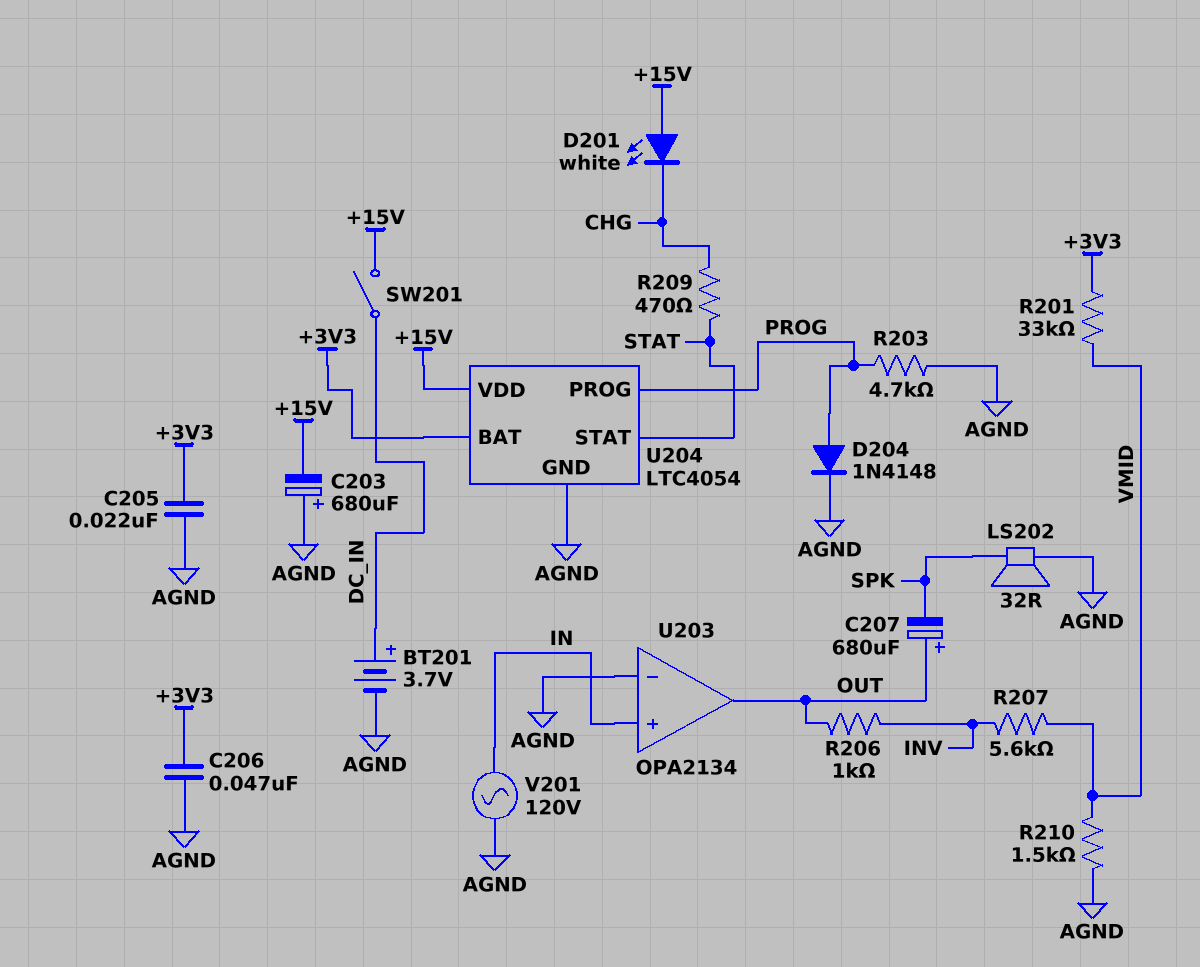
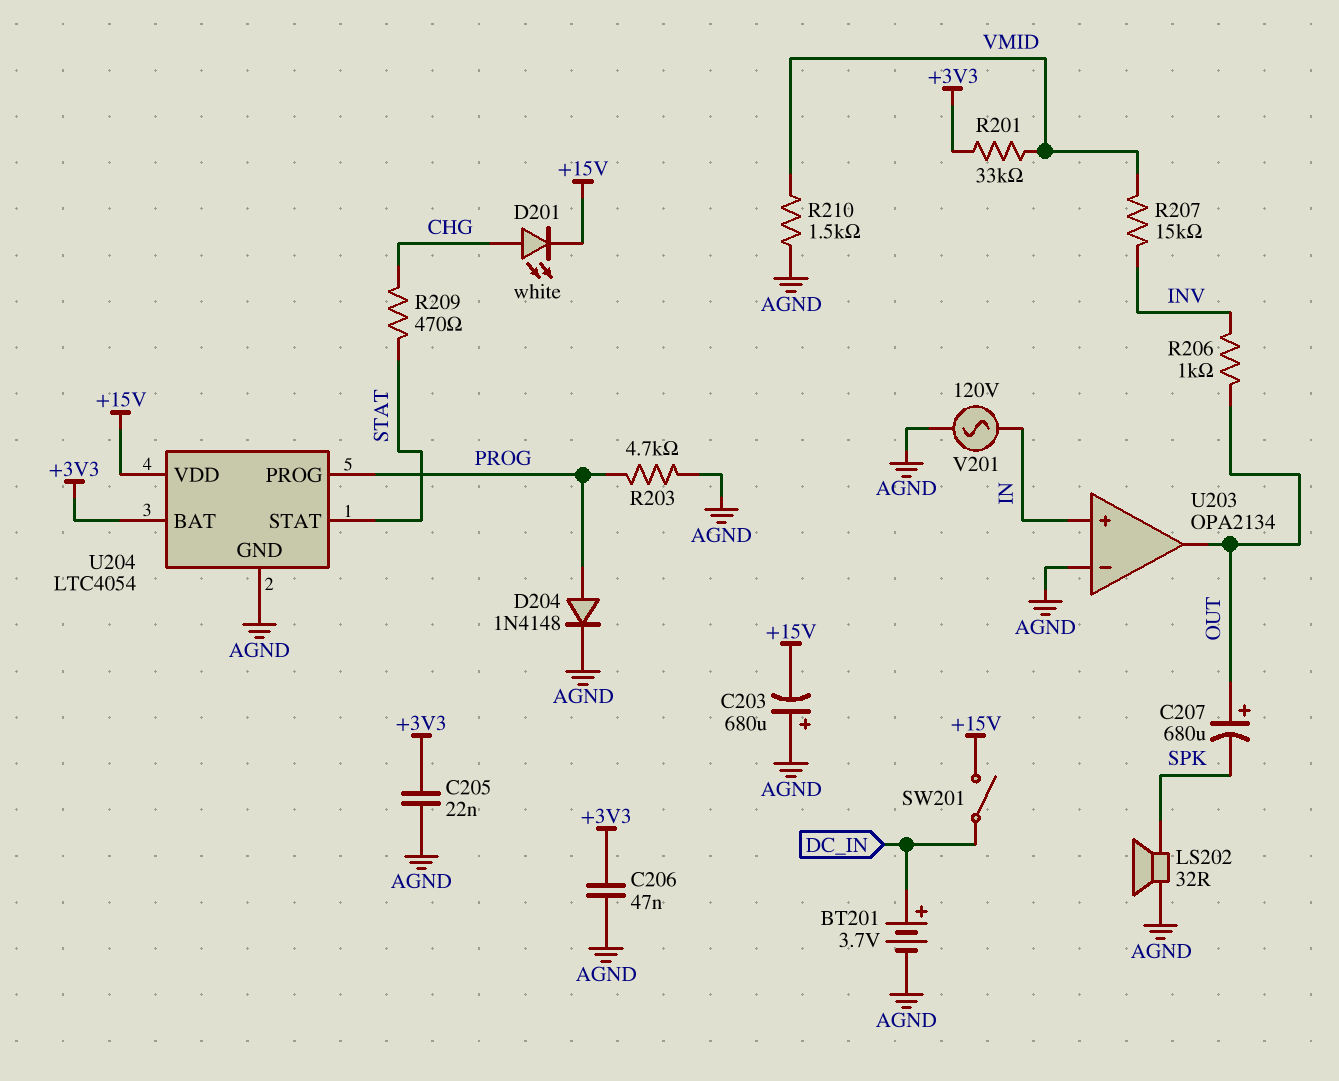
D201: LED white (A +15V, K CHG) -> LED white (A CHG, K +15V)
R207: 5.6k (INV, VMID) -> 15k (INV, VMID)

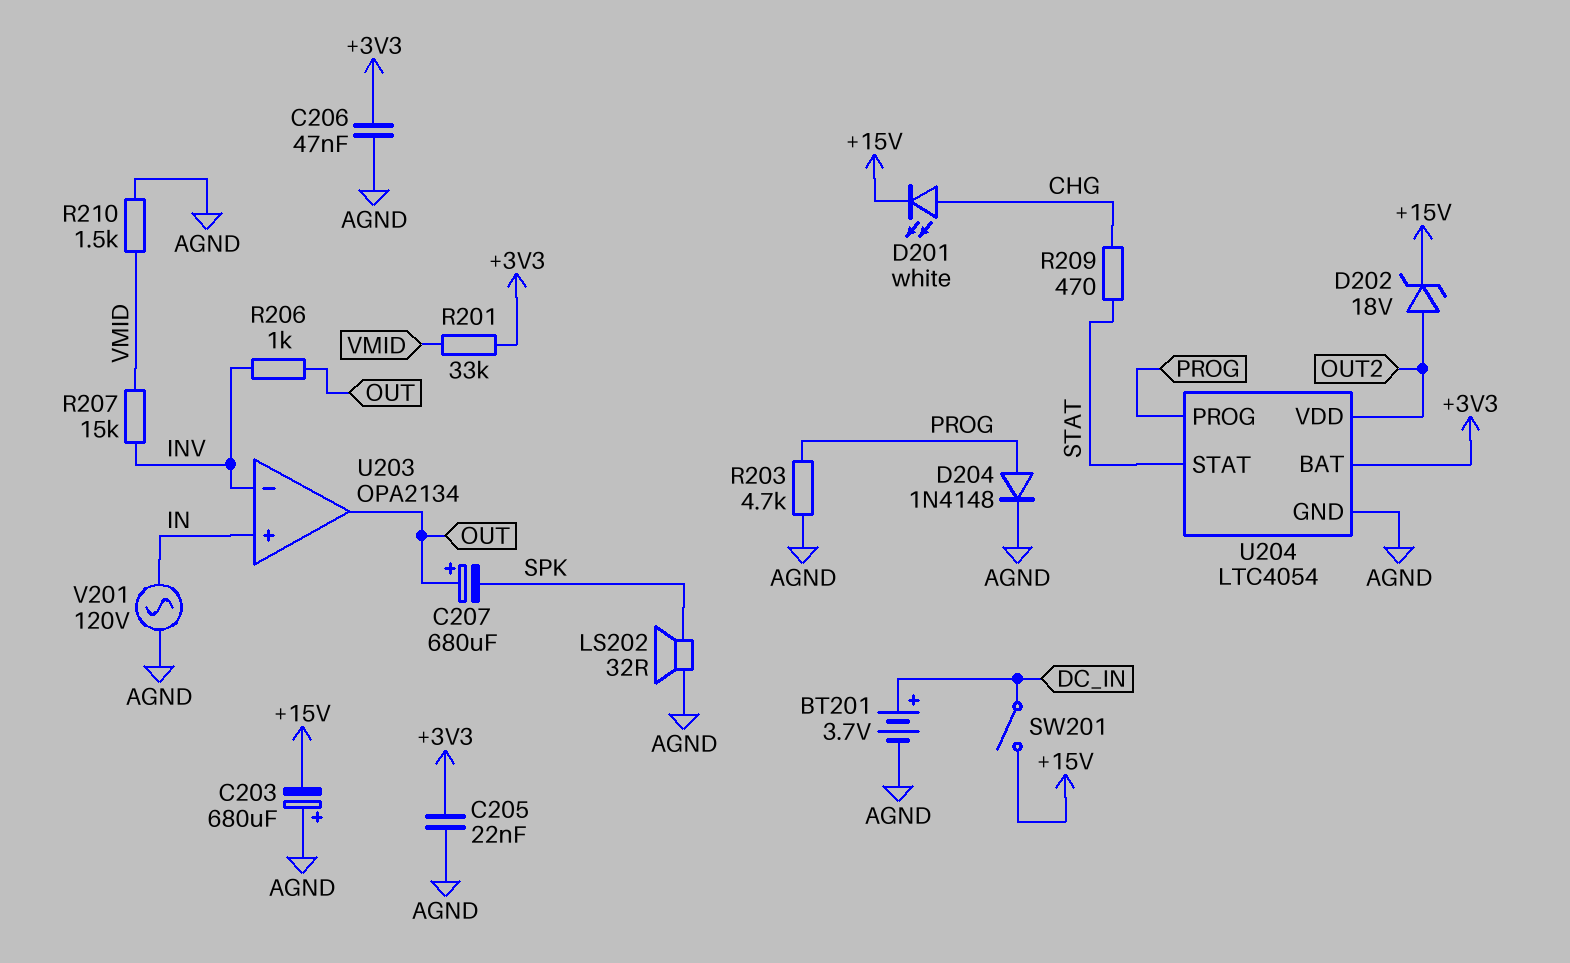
D202: none -> zener 18V (A OUT2, K +15V)
U203 pin in-: AGND -> INV
U204 pin VDD: +15V -> OUT2

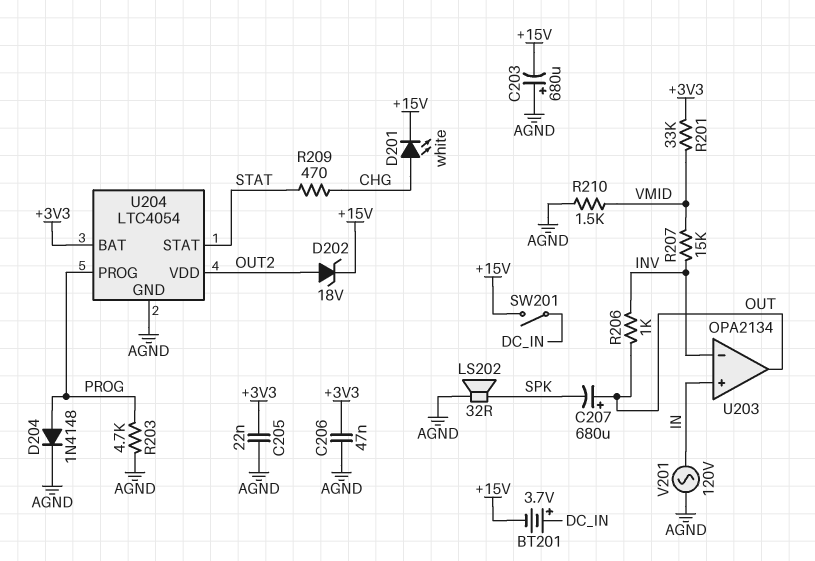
BT201: 3.7V (plus DC_IN, minus AGND) -> 3.7V (plus DC_IN, minus +15V)

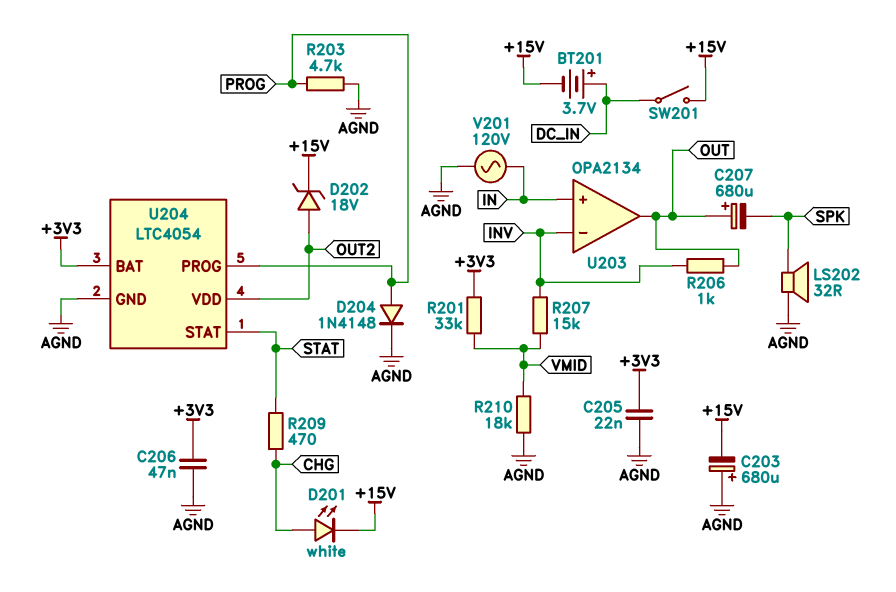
R210: 1.5k (AGND, VMID) -> 18k (AGND, VMID)

